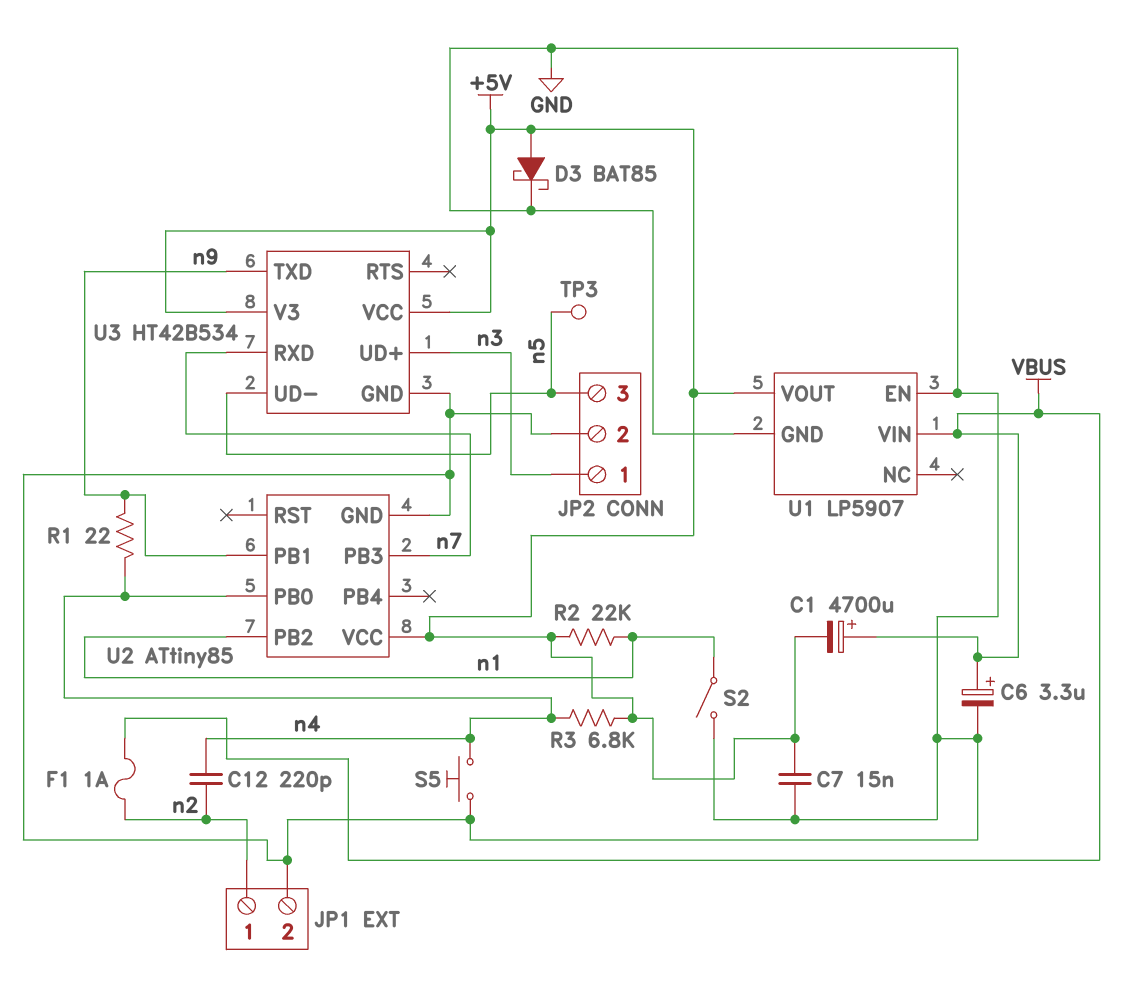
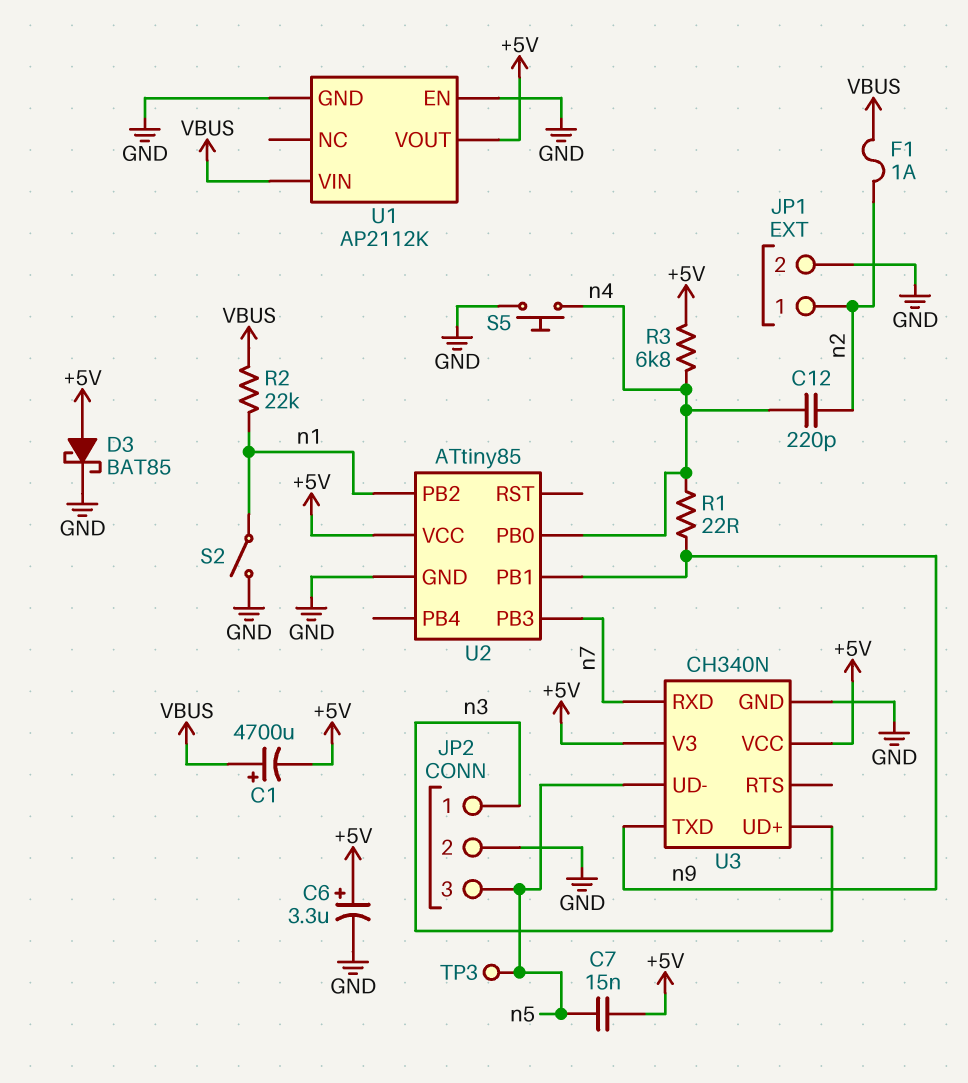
C6: 3.3uF (plus VBUS, minus GND) -> 3.3uF (plus +5V, minus GND)
C7: 15nF (+5V, GND) -> 15nF (+5V, n5)
R2: 22k (+5V, n1) -> 22k (VBUS, n1)
U1: LP5907 -> AP2112K
U3: HT42B534 -> CH340N

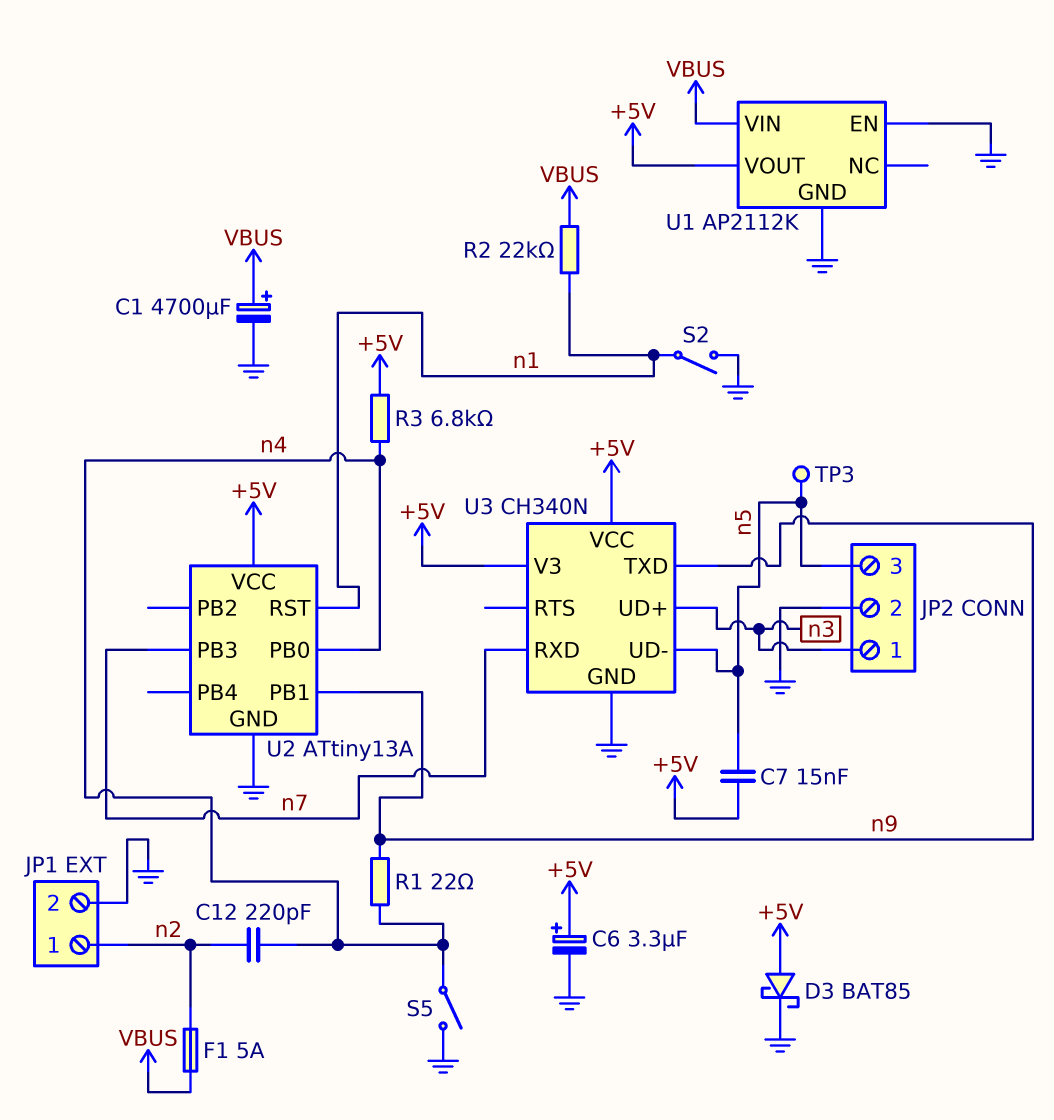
C1: 4700uF (plus VBUS, minus +5V) -> 4700uF (plus VBUS, minus GND)
F1: 1A (VBUS, n2) -> 5A (VBUS, n2)
S5: button (GND, n4) -> switch (GND, n4)
U2: ATtiny85 -> ATtiny13A
U2 pin PB2: n1 -> none
U2 pin RST: none -> n1

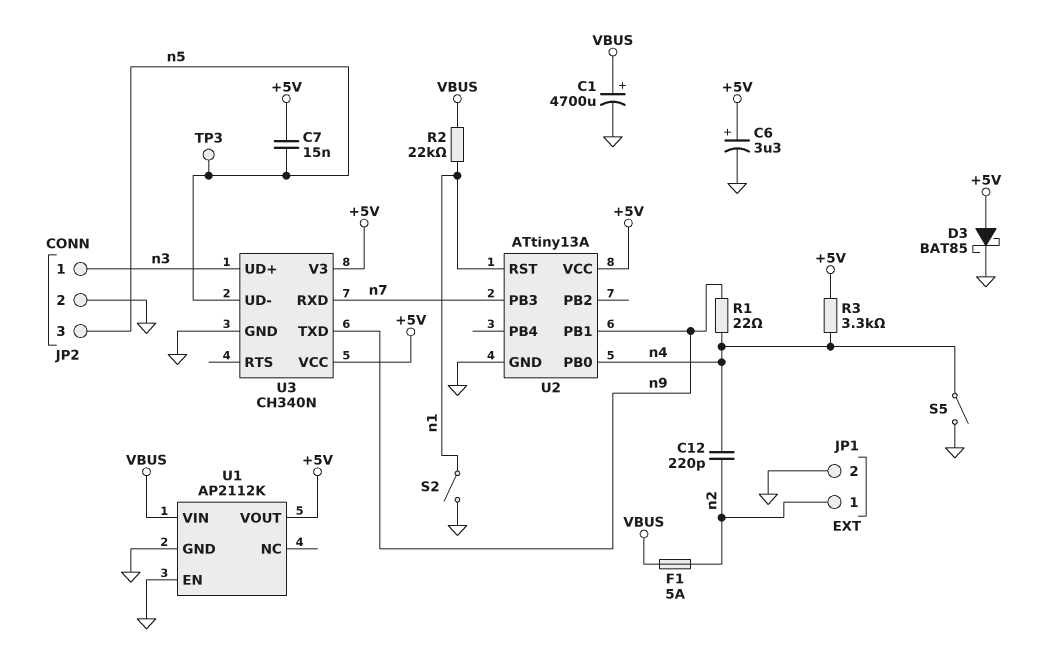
R3: 6.8k (+5V, n4) -> 3.3k (+5V, n4)

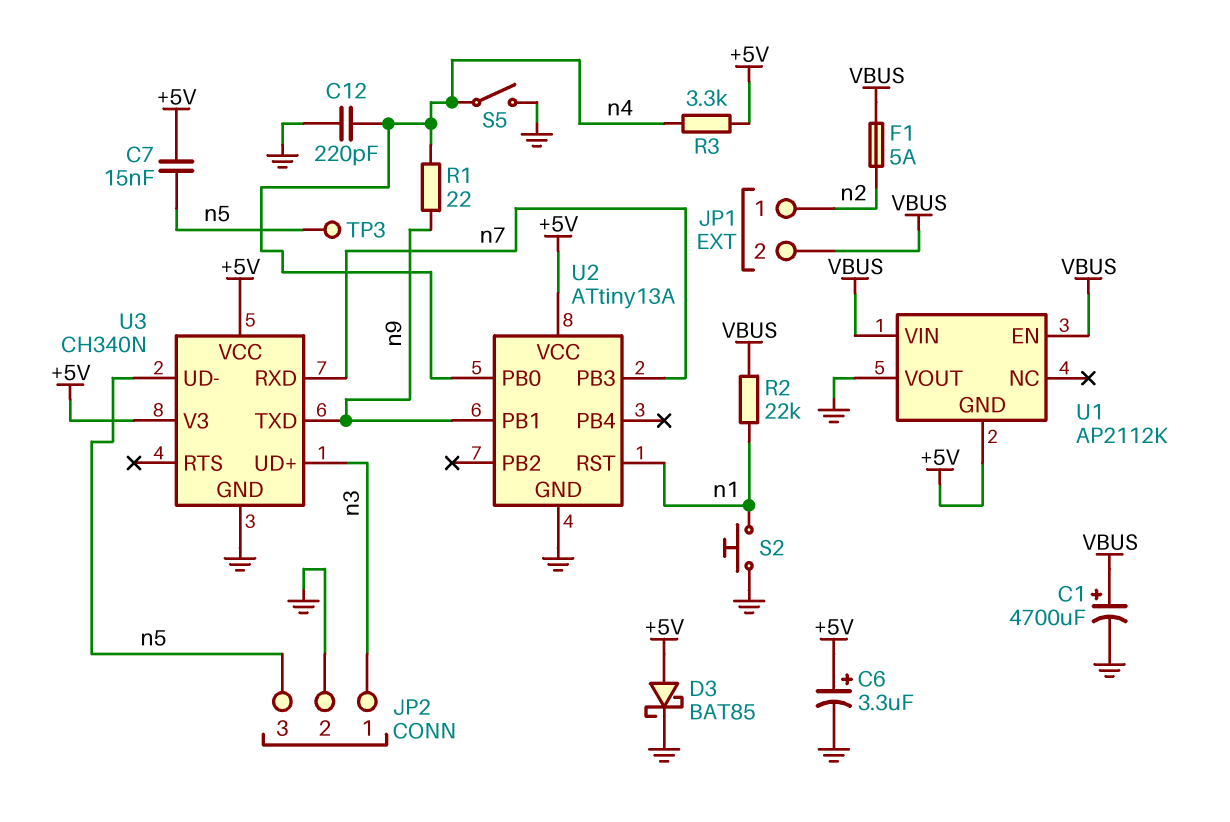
C12: 220pF (n2, n4) -> 220pF (GND, n4)
JP1 pin 2: GND -> VBUS
S2: switch (GND, n1) -> button (GND, n1)
U1 pin EN: GND -> VBUS
U1 pin GND: GND -> +5V
U1 pin VOUT: +5V -> GND

